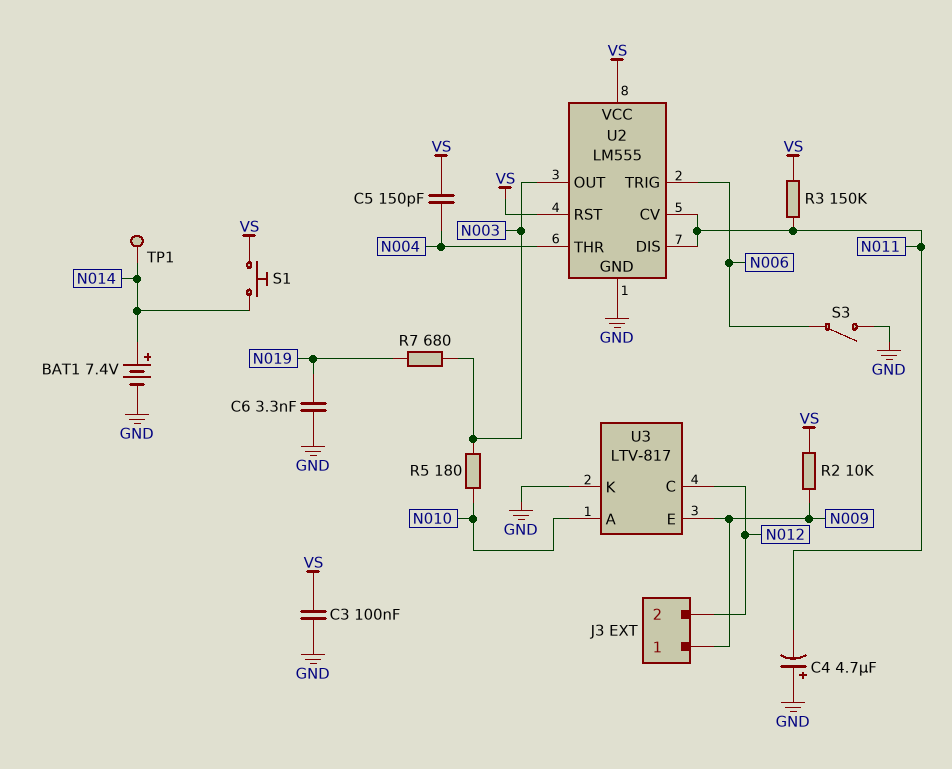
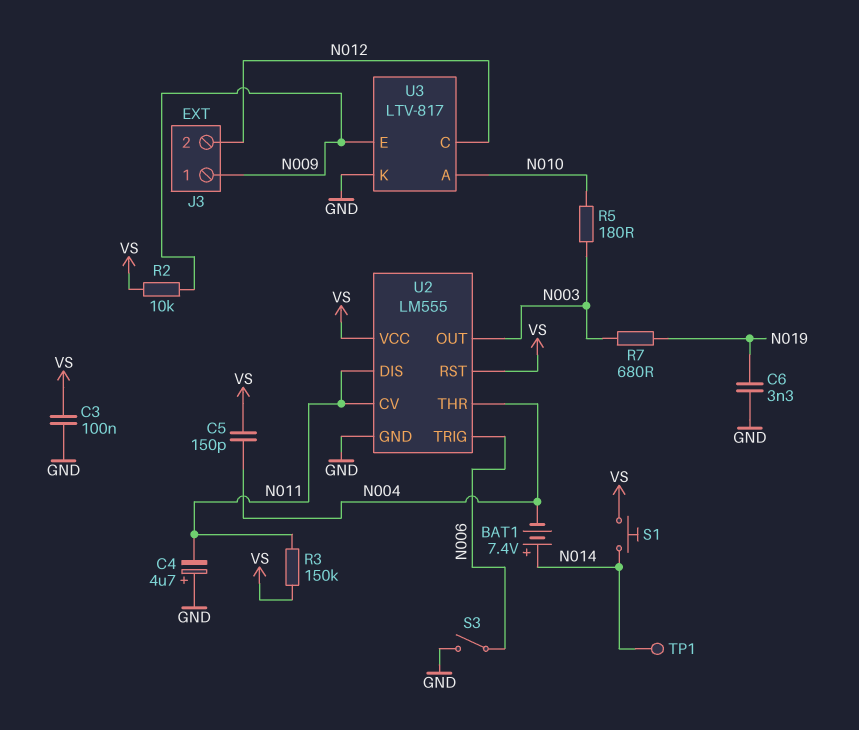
BAT1: 7.4V (plus N014, minus GND) -> 7.4V (plus N014, minus N004)

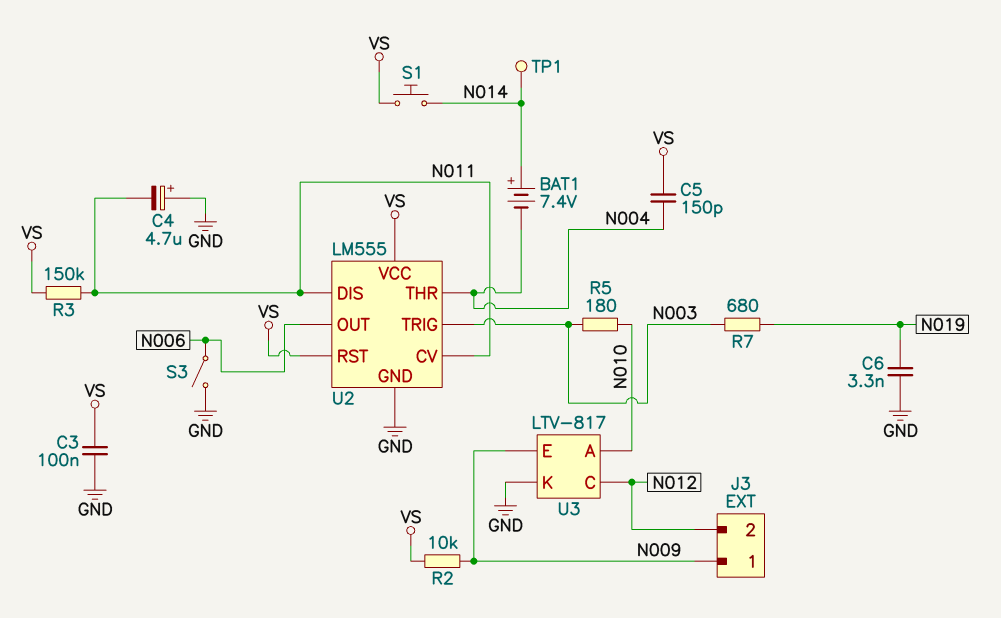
U2 pin OUT: N003 -> N006
U2 pin TRIG: N006 -> N003

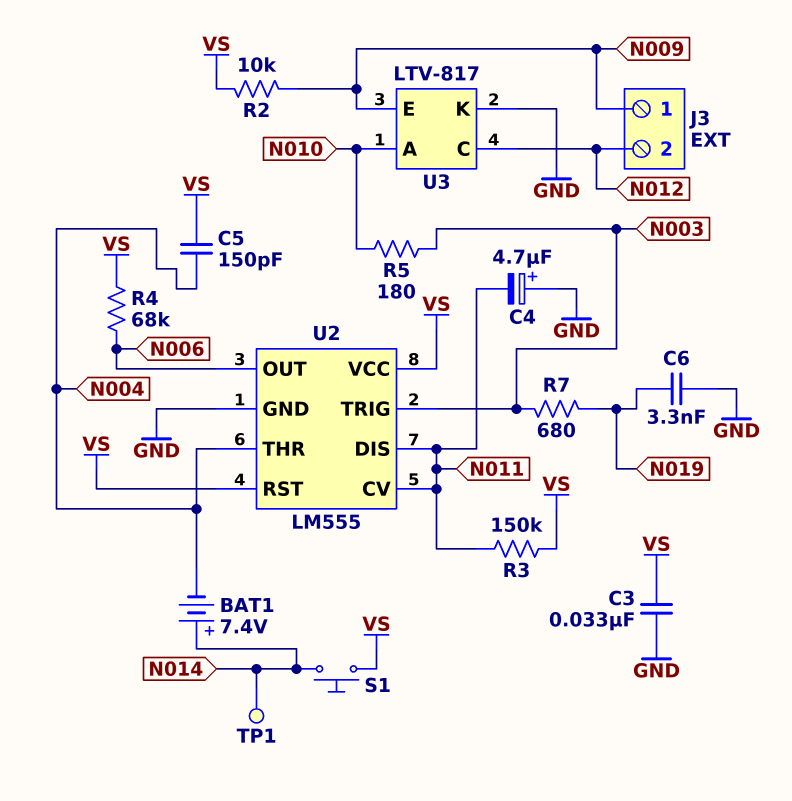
C3: 100nF (GND, VS) -> 33nF (GND, VS)
R4: none -> 68k (N006, VS)
S3: switch (GND, N006) -> none

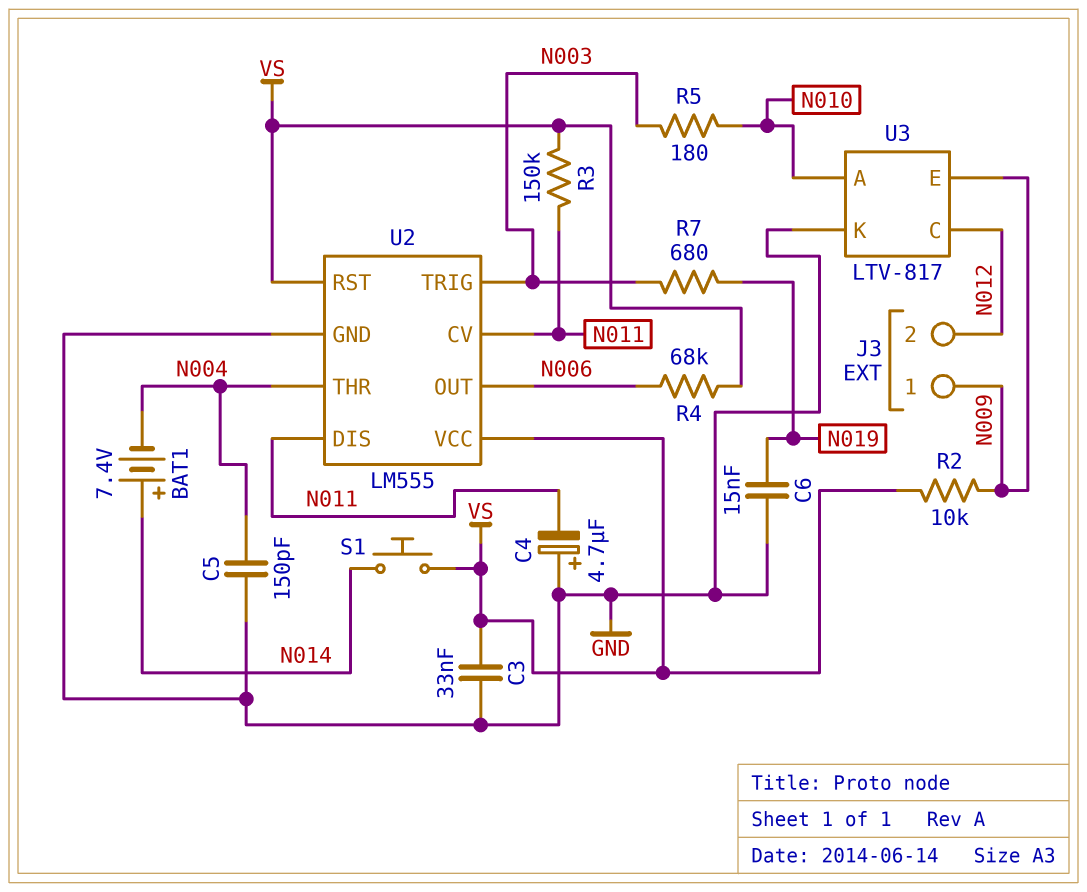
C5: 150pF (N004, VS) -> 150pF (GND, N004)
C6: 3.3nF (GND, N019) -> 15nF (GND, N019)
TP1: test point (N014) -> none

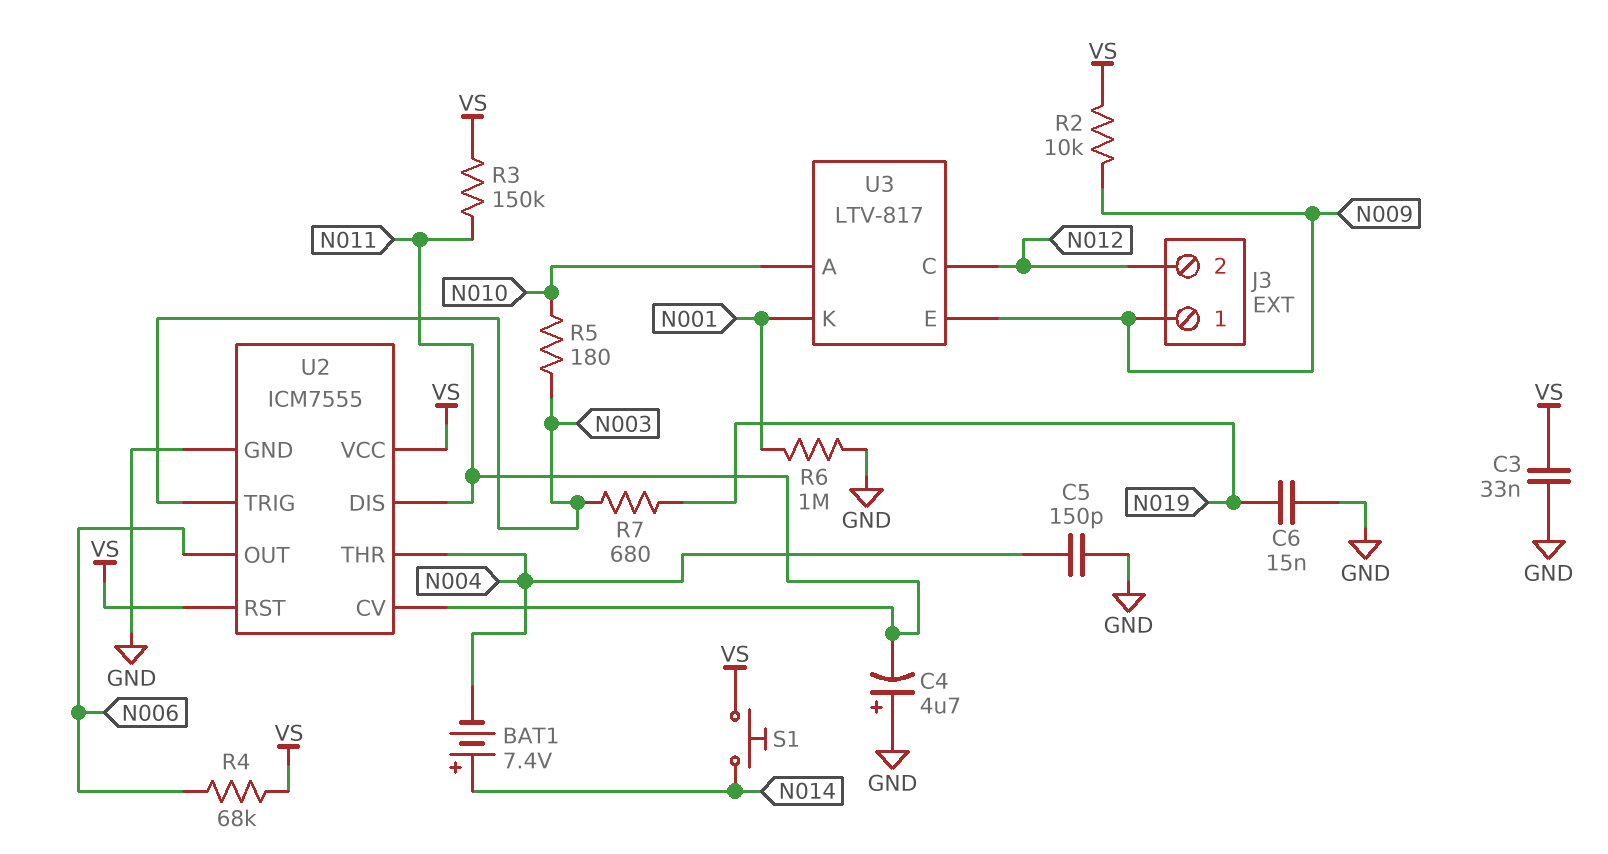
R6: none -> 1M (GND, N001)
U2: LM555 -> ICM7555
U3 pin K: GND -> N001

